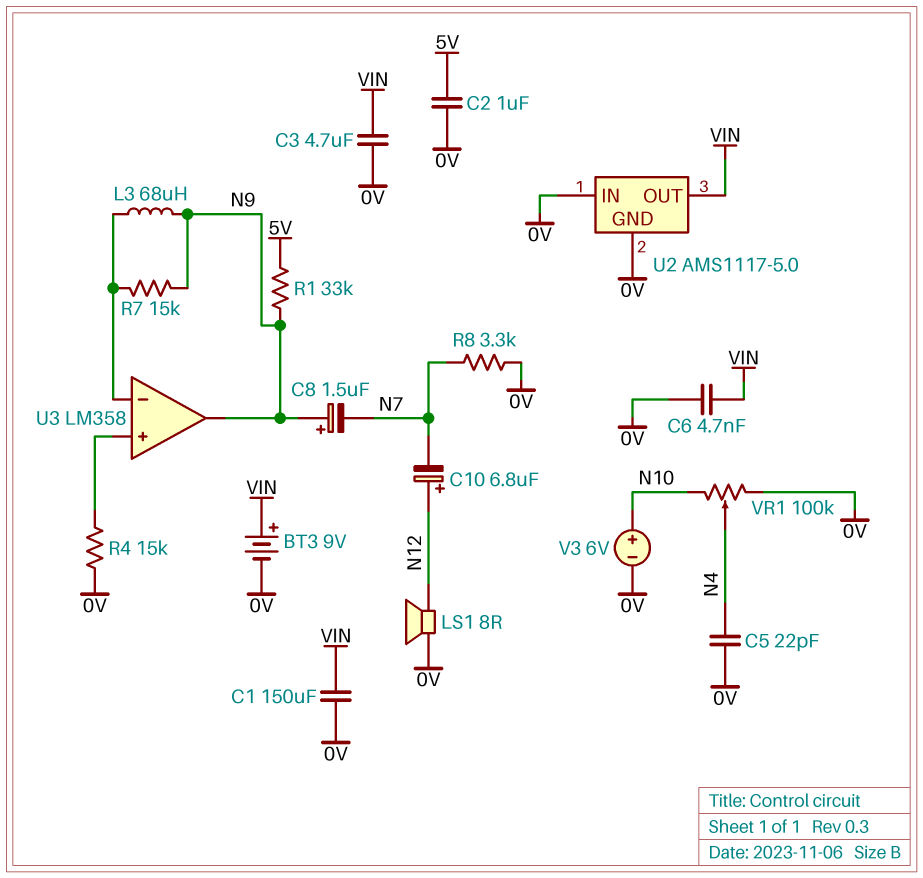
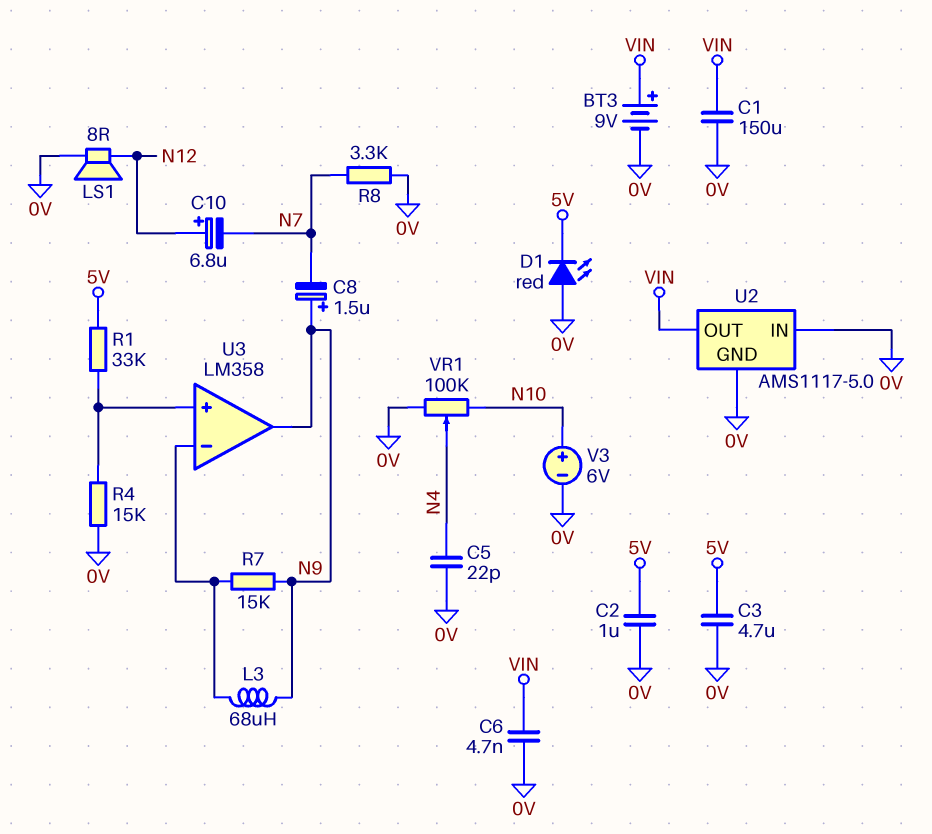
C3: 4.7uF (0V, VIN) -> 4.7uF (0V, 5V)
D1: none -> LED red (A 0V, K 5V)
R1: 33k (5V, N9) -> 33k (5V, U3/in+)

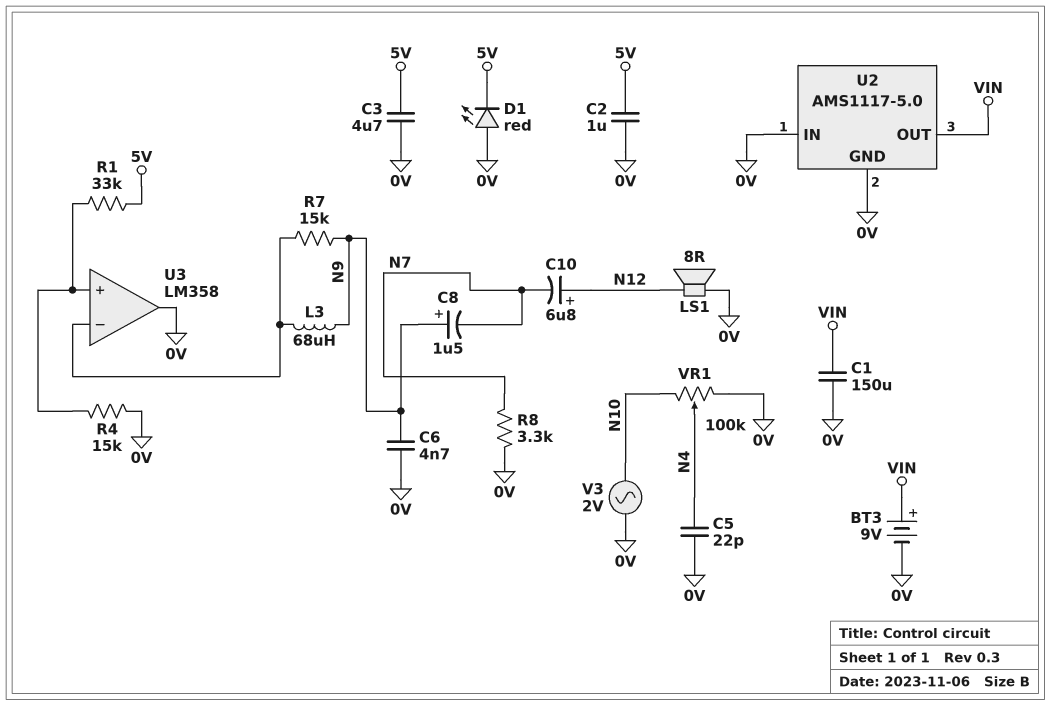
C6: 4.7nF (0V, VIN) -> 4.7nF (0V, N9)
U3 pin out: N9 -> 0V
V3: 6V (plus N10, minus 0V) -> AC 2V (0V, N10)

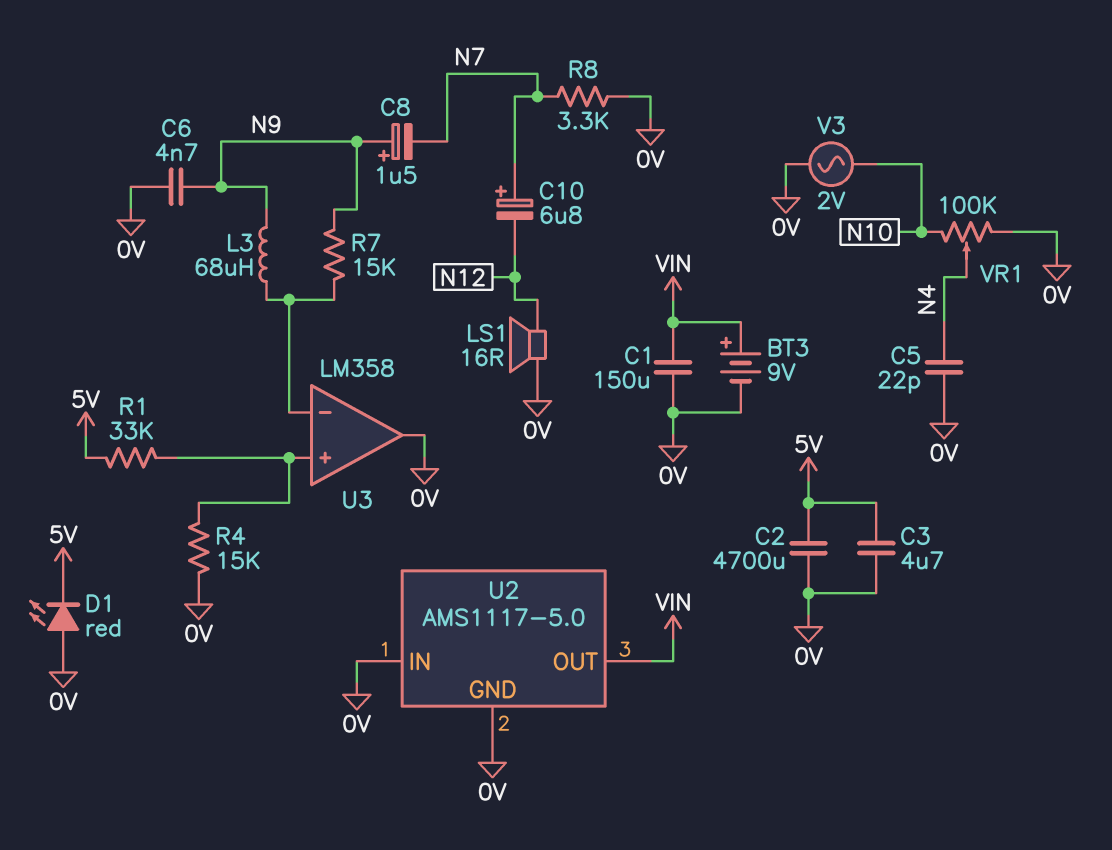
C2: 1uF (0V, 5V) -> 4700uF (0V, 5V)
C10: 6.8uF (plus N12, minus N7) -> 6.8uF (plus N7, minus N12)
LS1: speaker 8R (0V, N12) -> speaker 16R (0V, N12)

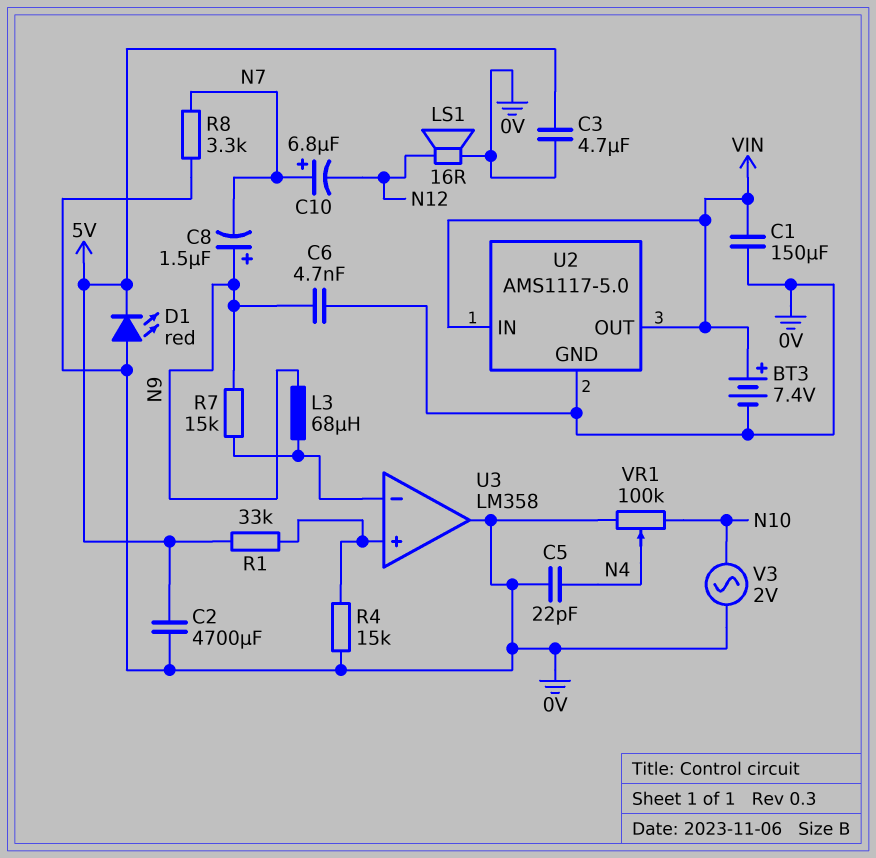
BT3: 9V (plus VIN, minus 0V) -> 7.4V (plus VIN, minus 0V)
U2 pin IN: 0V -> VIN

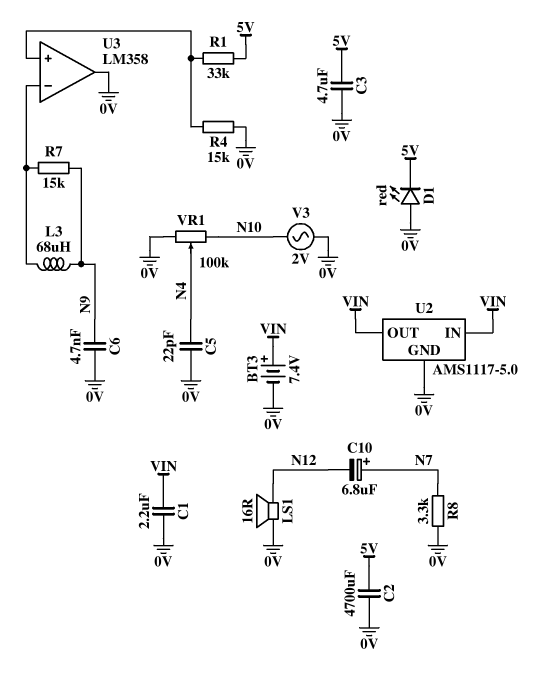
C1: 150uF (0V, VIN) -> 2.2uF (0V, VIN)
C8: 1.5uF (plus N9, minus N7) -> none

